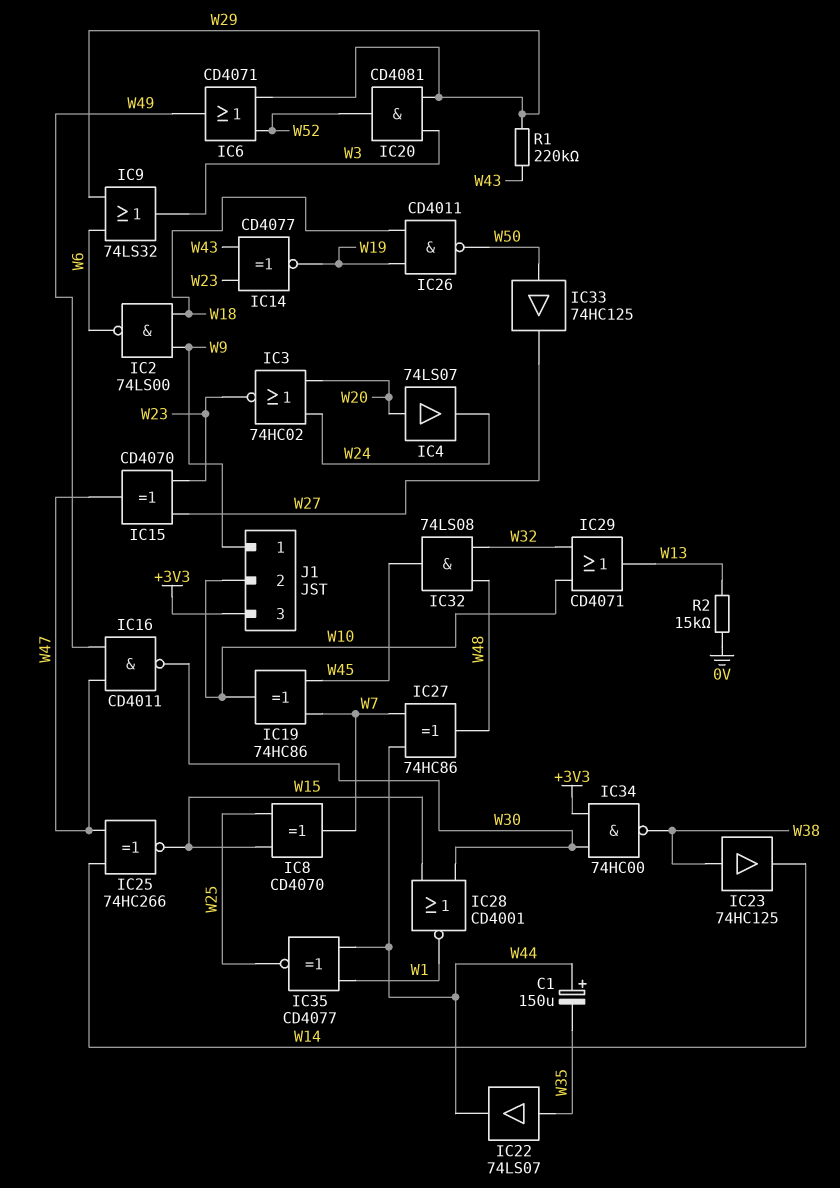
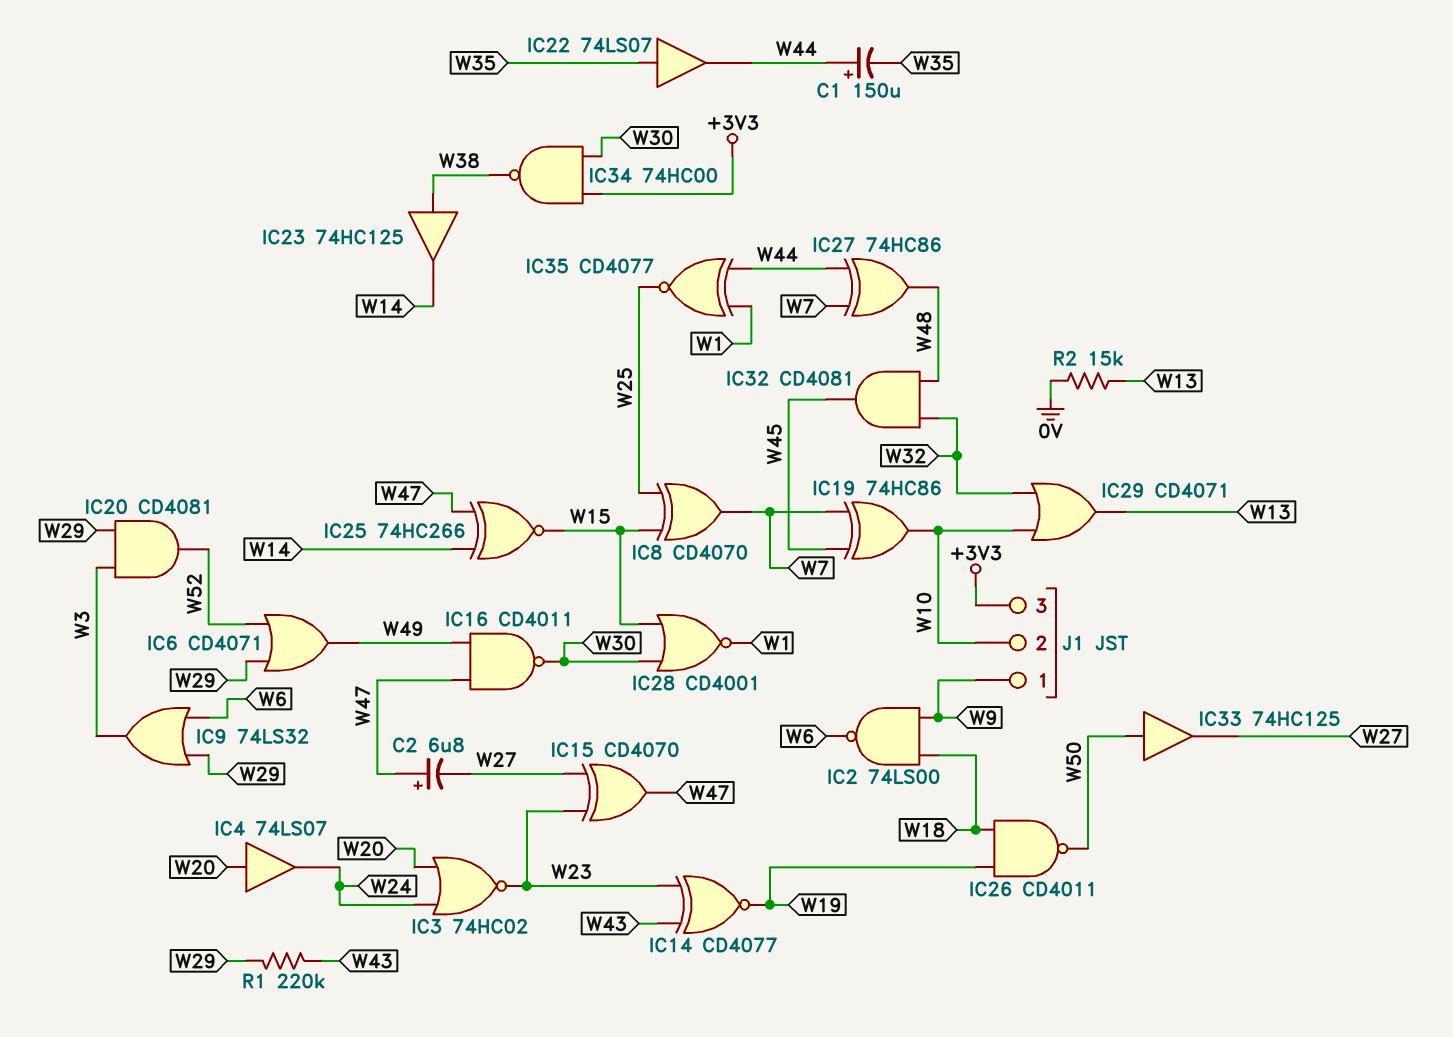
C2: none -> 6.8uF (plus W47, minus W27)
IC32: AND 74LS08 (in W32, in W48, out W45) -> AND CD4081 (in W32, in W48, out W45)

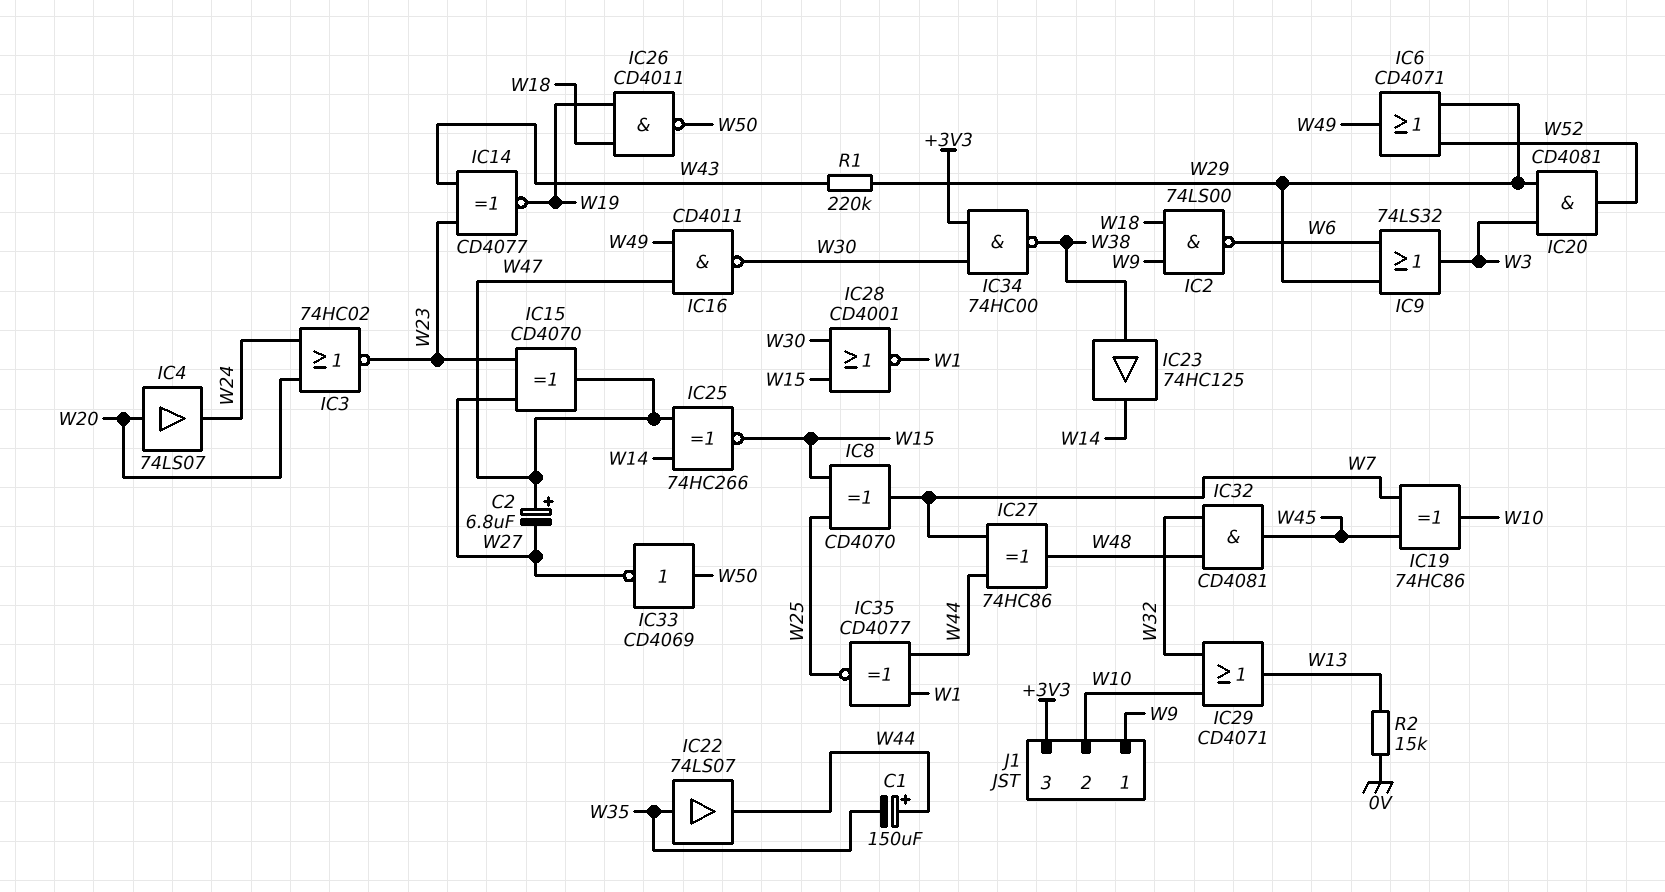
IC33: buffer 74HC125 (in W50, out W27) -> NOT CD4069 (in W50, out W27)

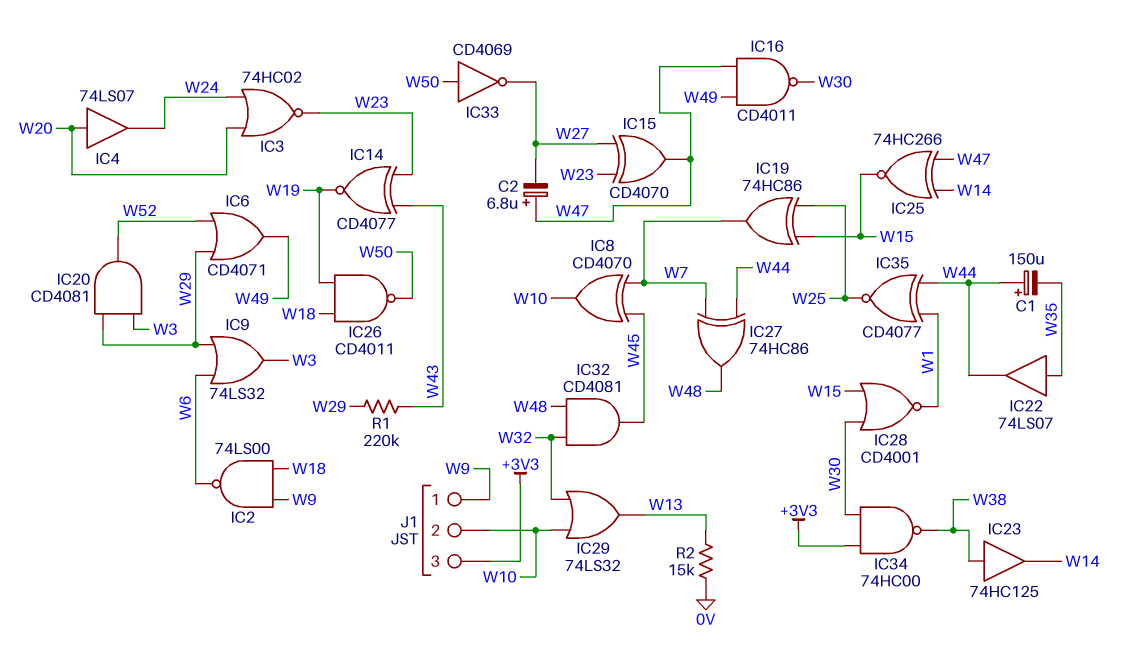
IC8: XOR CD4070 (in W15, in W25, out W7) -> XOR CD4070 (in W7, in W45, out W10)
IC19: XOR 74HC86 (in W7, in W45, out W10) -> XOR 74HC86 (in W15, in W25, out W7)
IC29: OR CD4071 (in W10, in W32, out W13) -> OR 74LS32 (in W10, in W32, out W13)

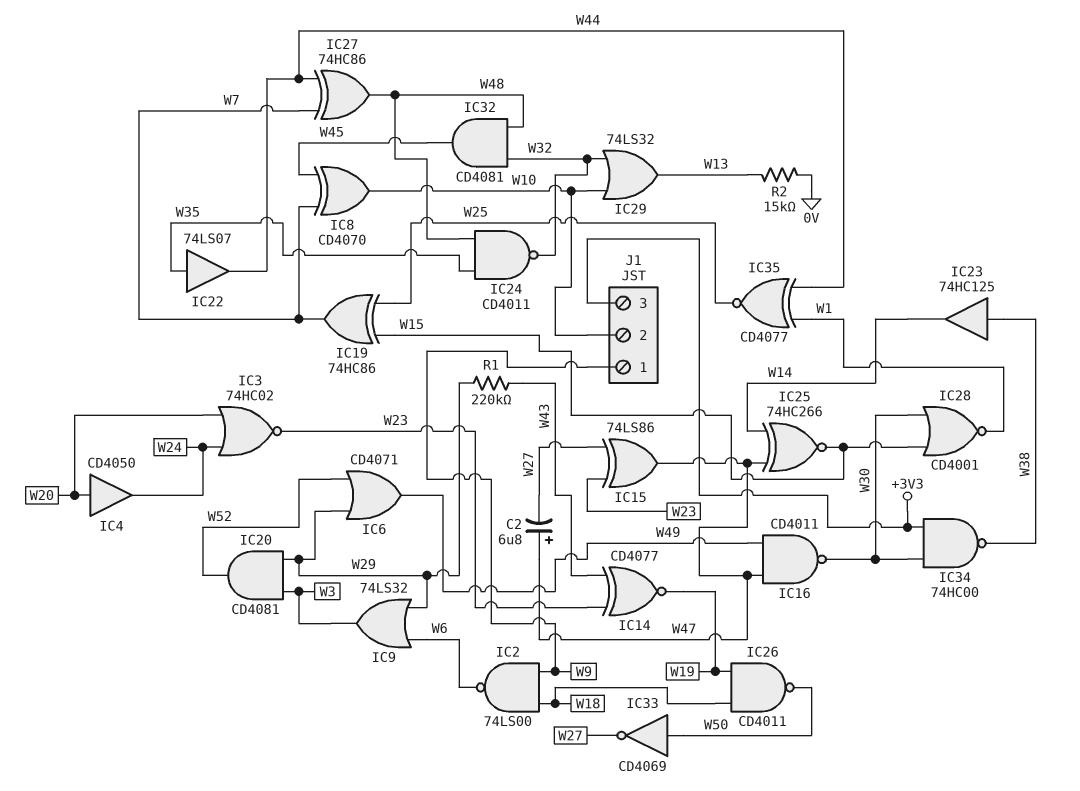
C1: 150uF (plus W44, minus W35) -> none
IC4: buffer 74LS07 (in W20, out W24) -> buffer CD4050 (in W20, out W24)
IC15: XOR CD4070 (in W23, in W27, out W47) -> XOR 74LS86 (in W23, in W27, out W47)
IC24: none -> NAND CD4011 (in W35, in W48, out W32)

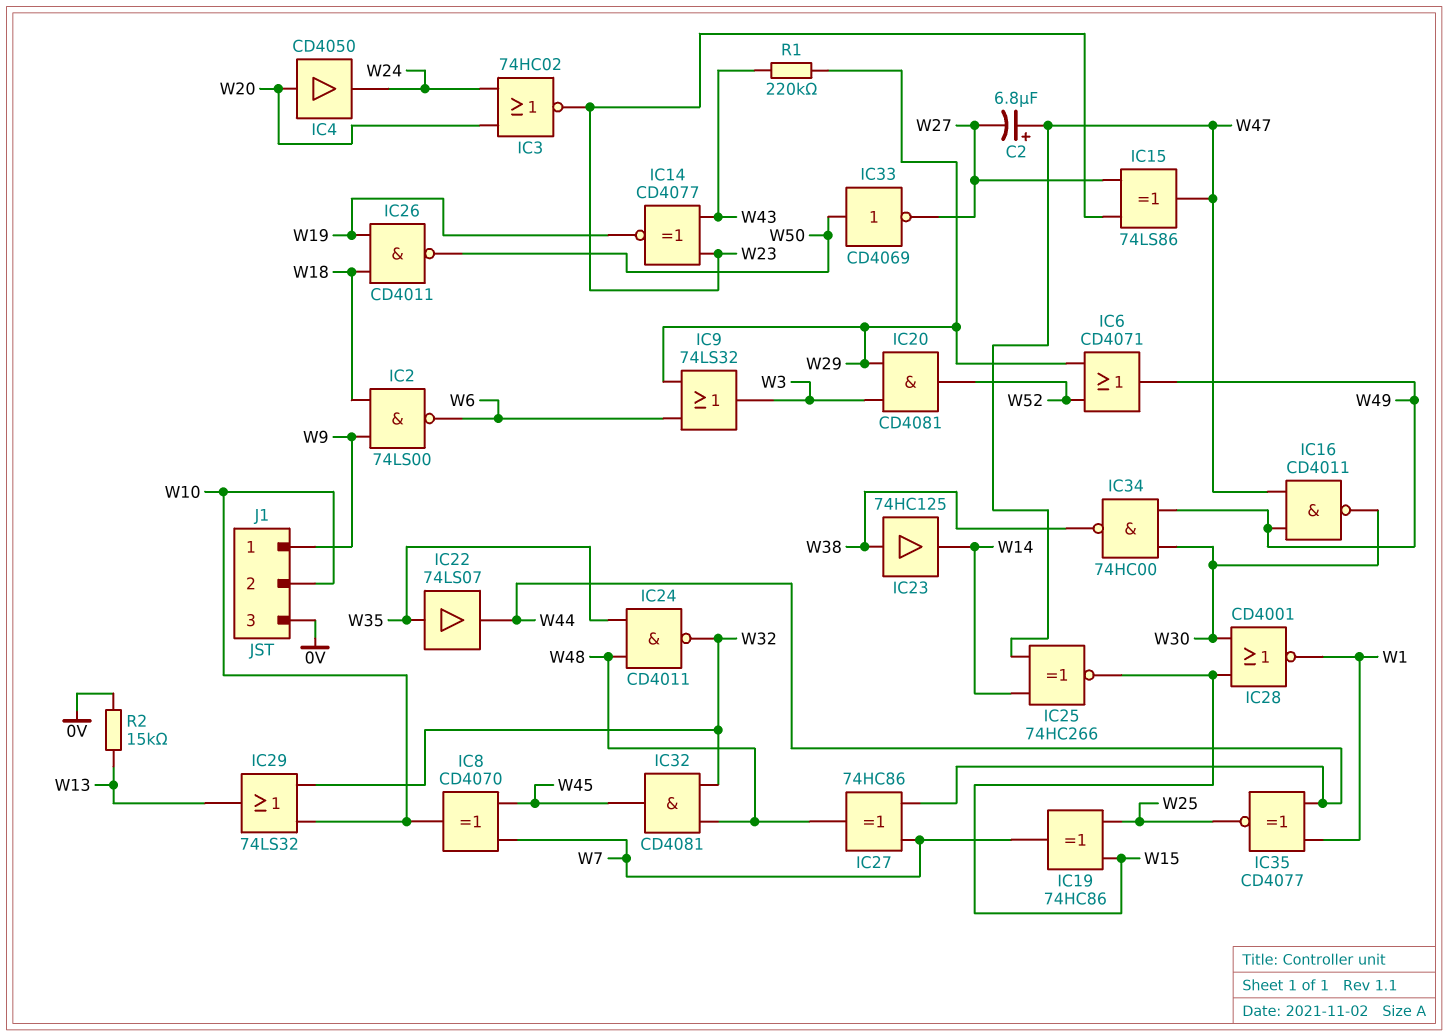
IC34: NAND 74HC00 (in +3V3, in W30, out W38) -> NAND 74HC00 (in W30, in W49, out W38)
J1 pin 3: +3V3 -> 0V

